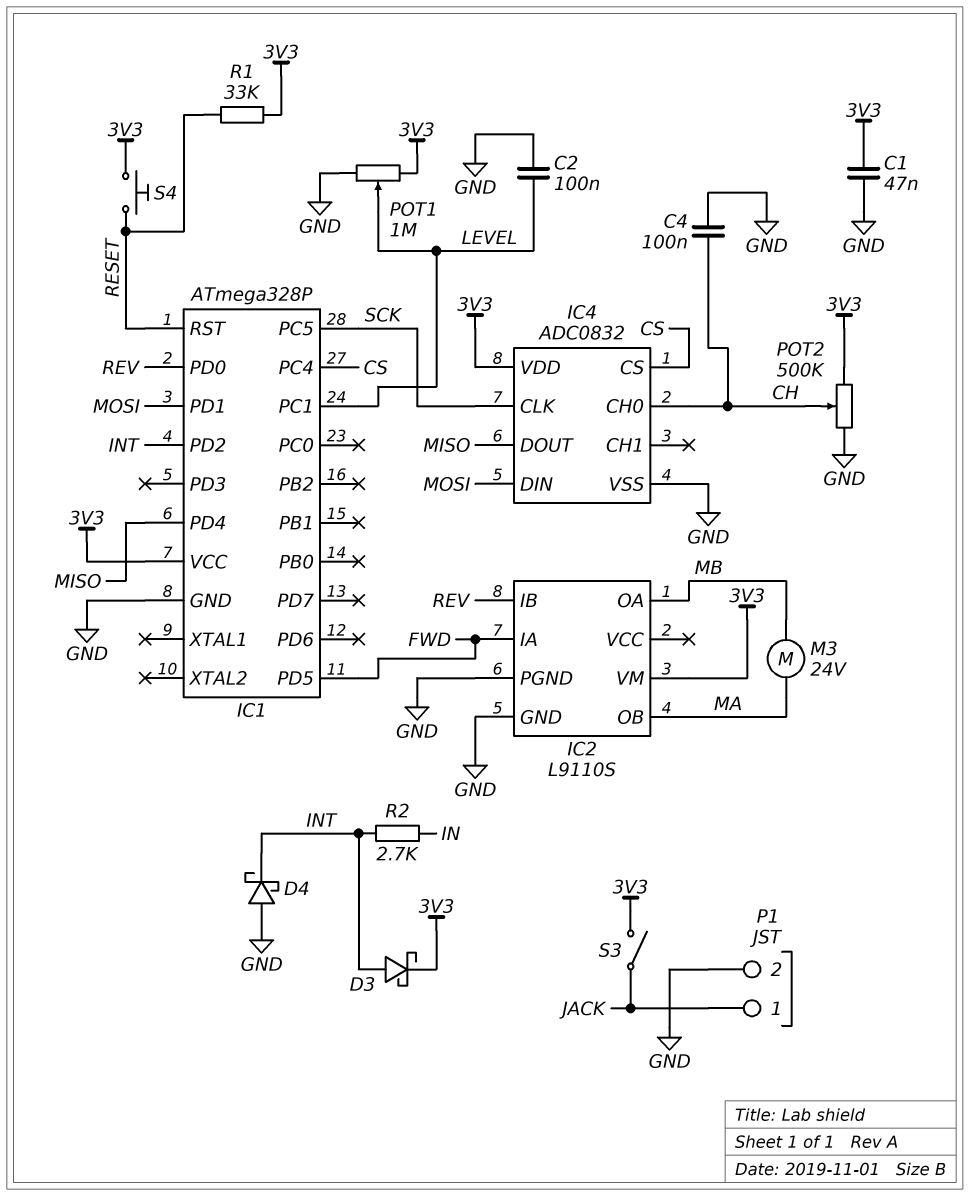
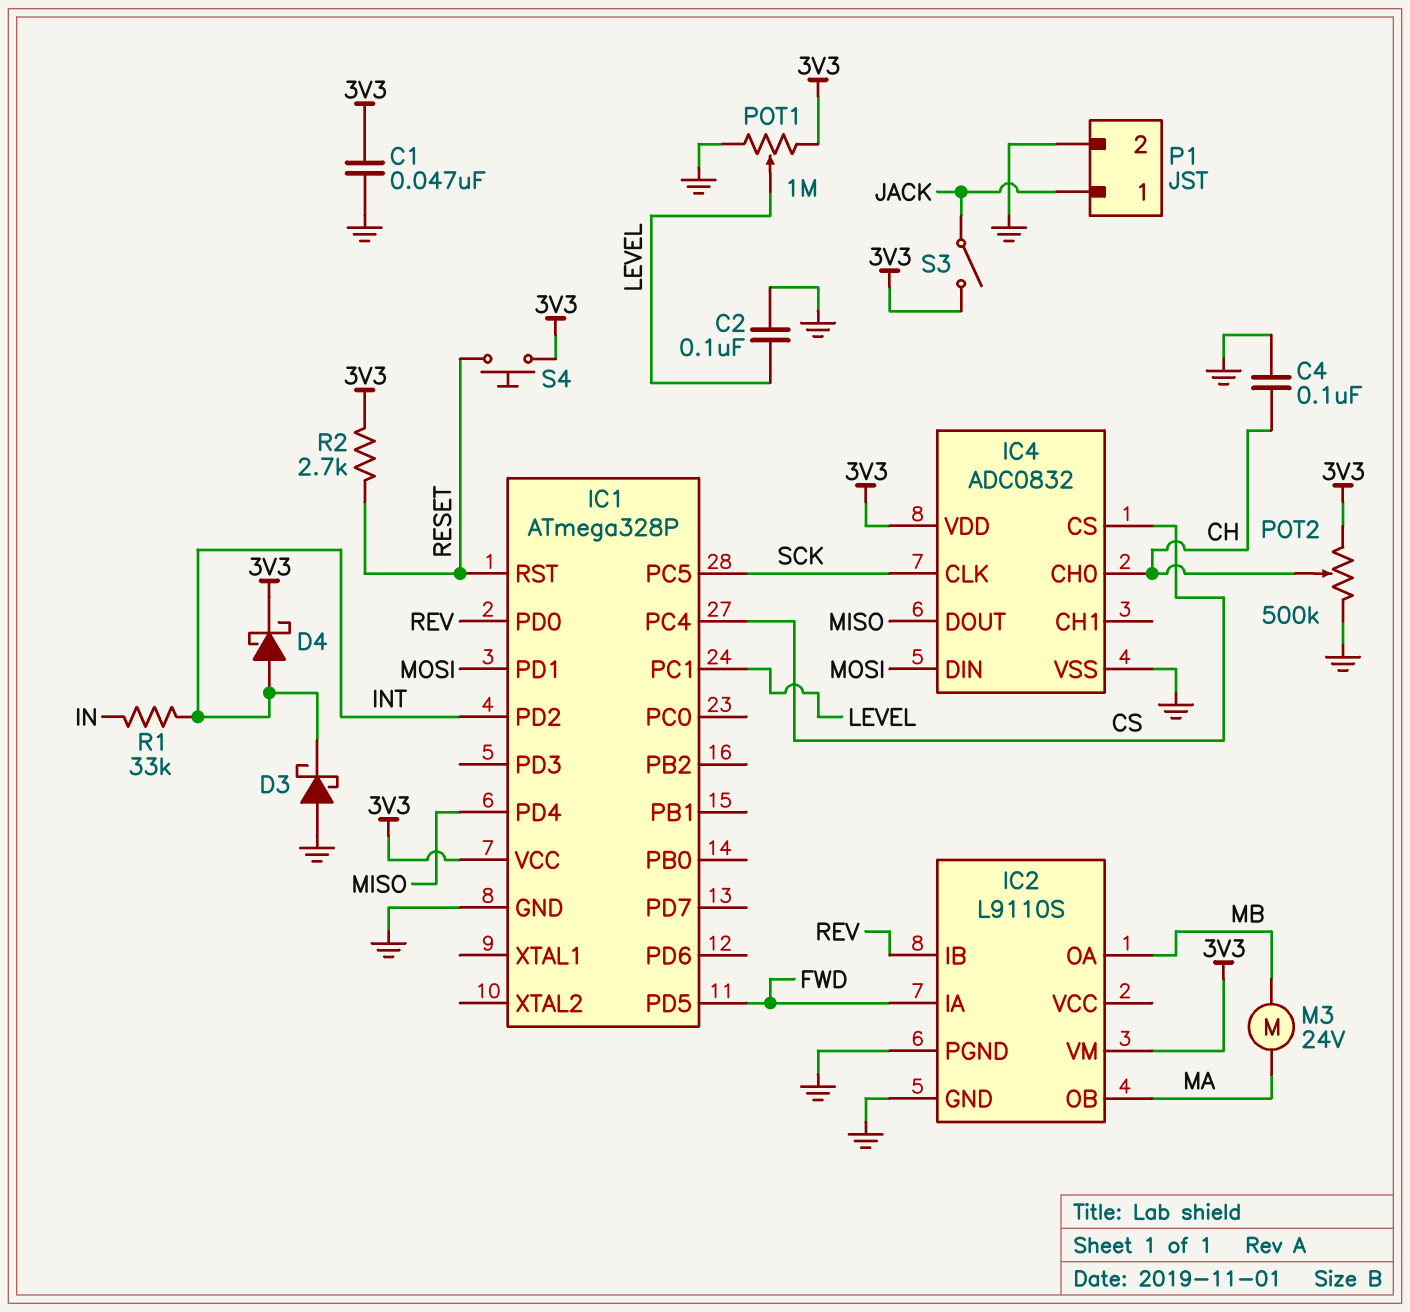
D3: schottky (A INT, K 3V3) -> schottky (A GND, K INT)
D4: schottky (A GND, K INT) -> schottky (A INT, K 3V3)
R1: 33k (3V3, RESET) -> 33k (IN, INT)
R2: 2.7k (IN, INT) -> 2.7k (3V3, RESET)

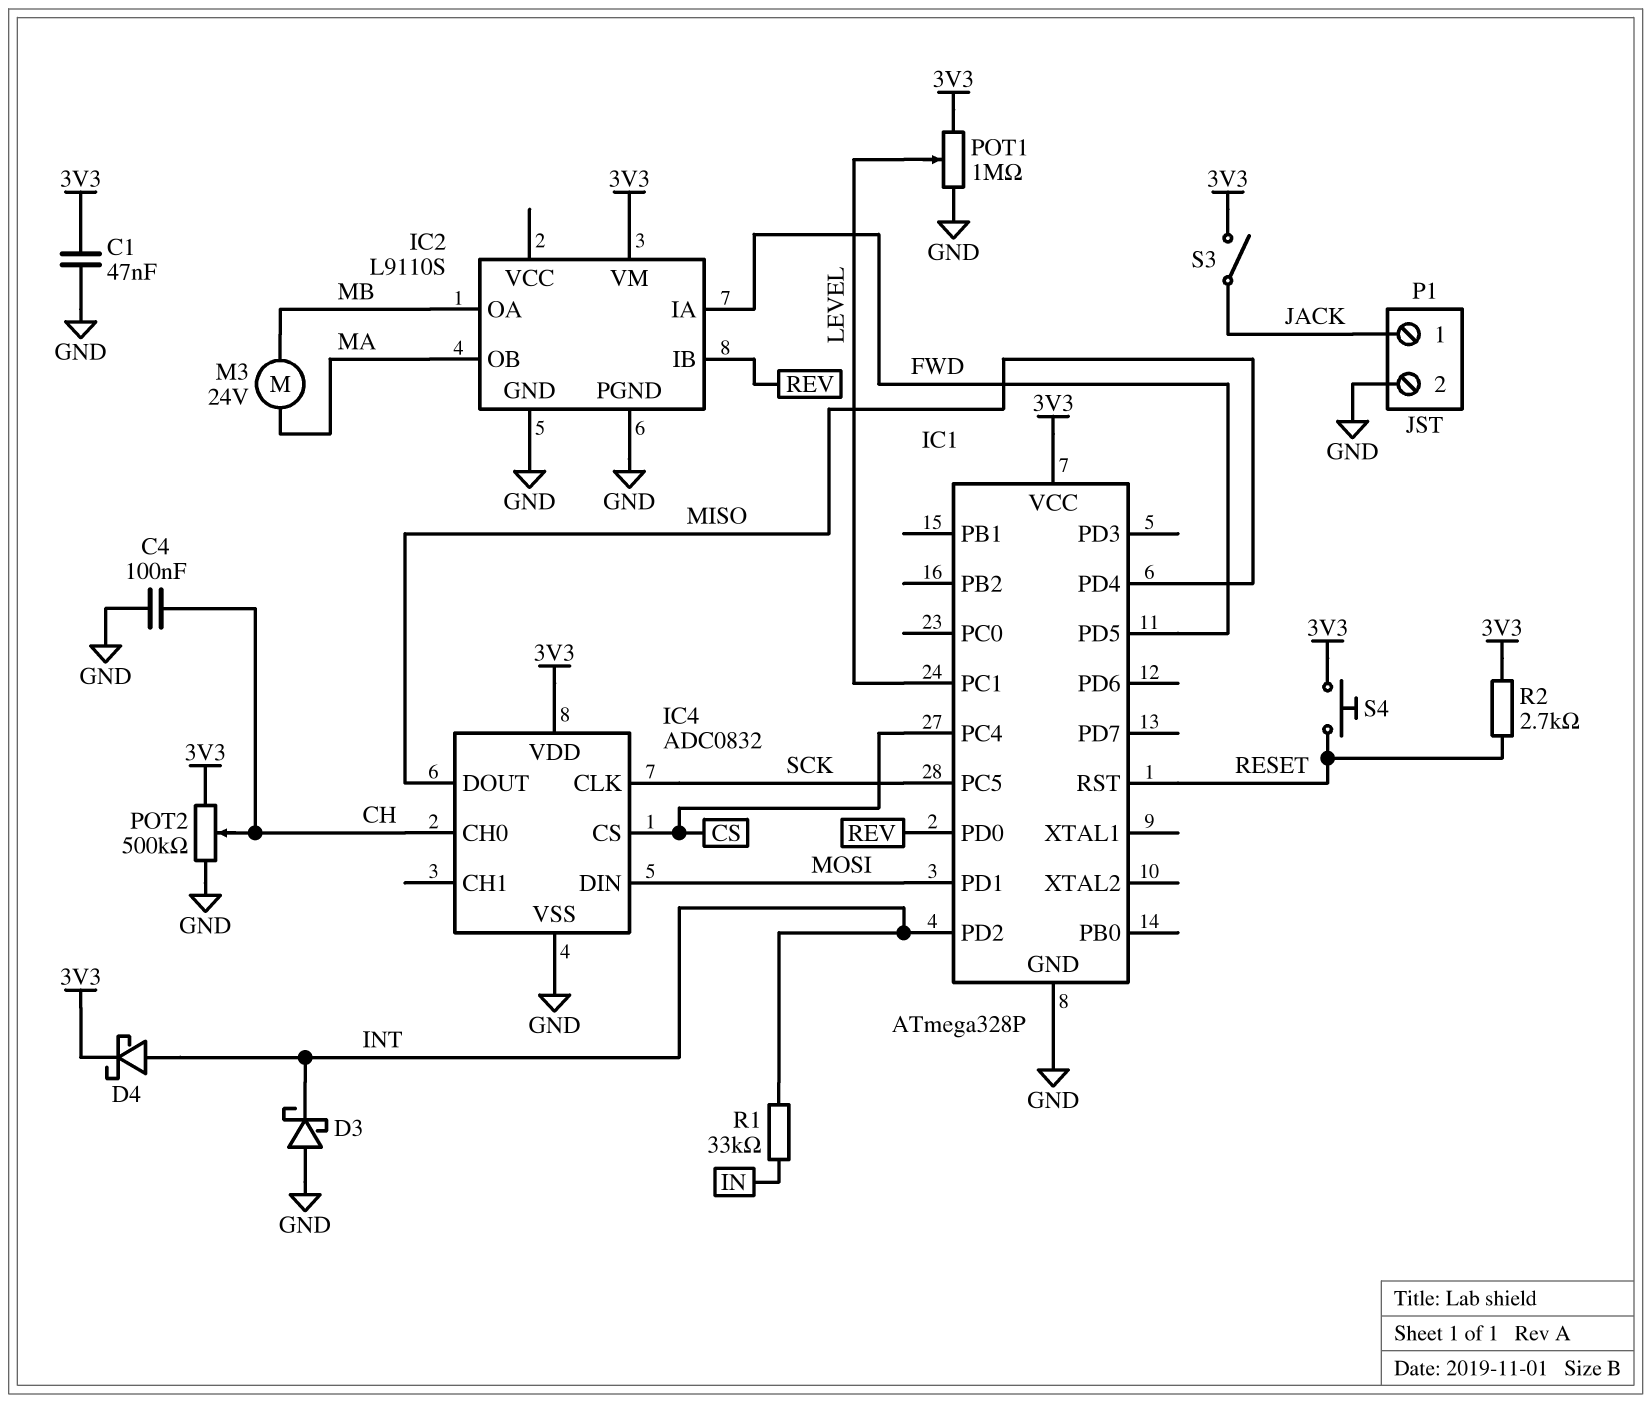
C2: 100nF (GND, LEVEL) -> none

